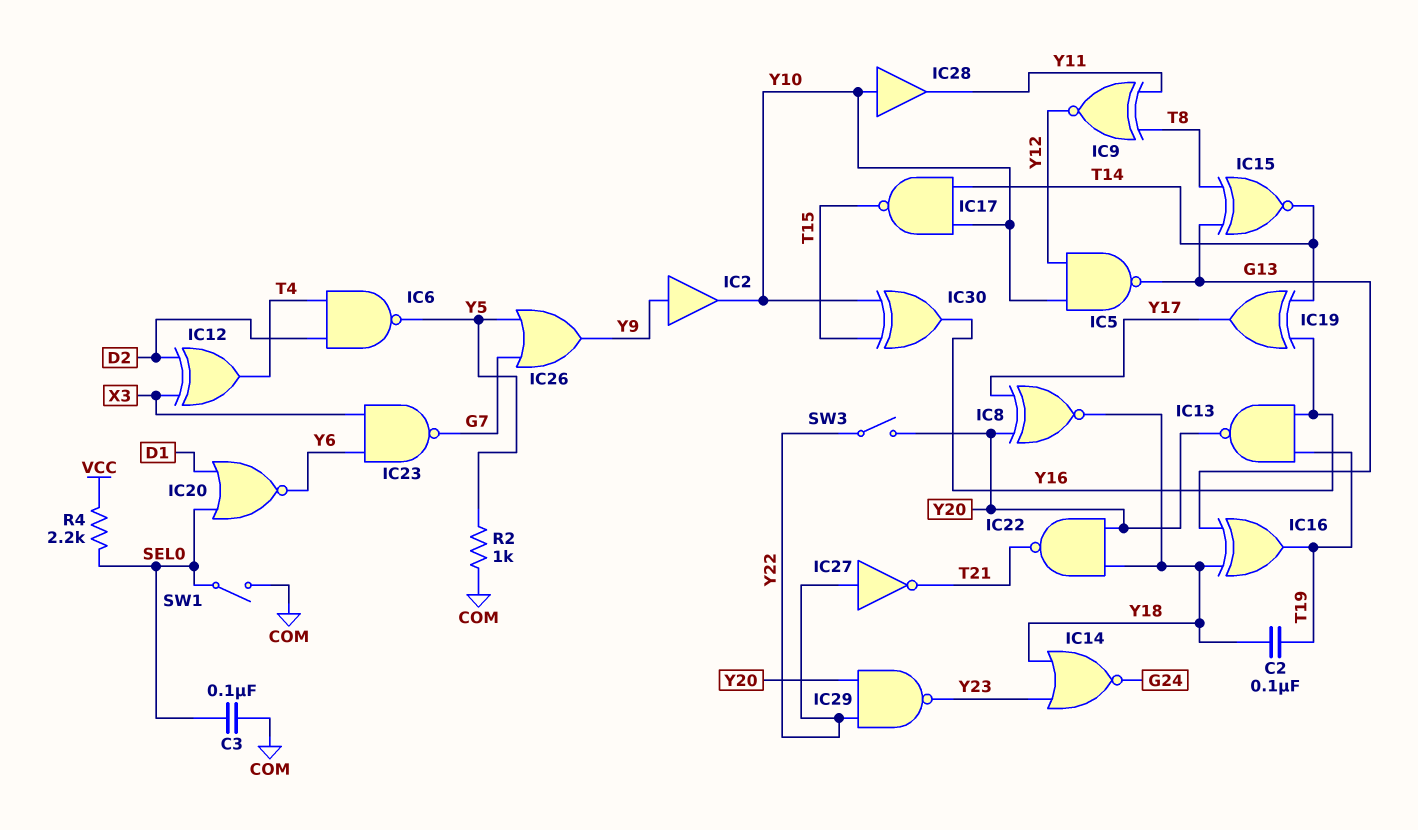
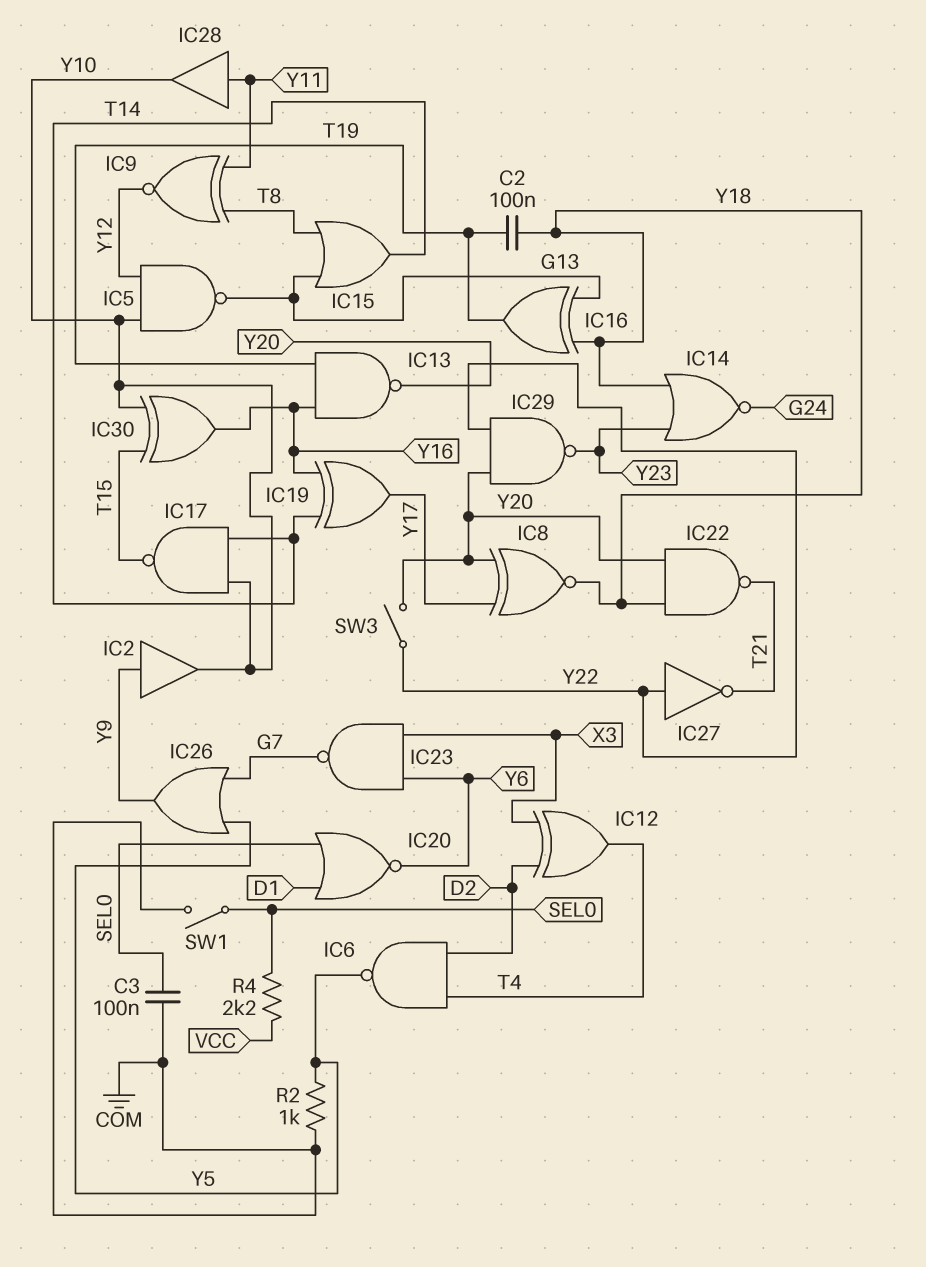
IC15: XNOR (in G13, in T8, out T14) -> OR (in G13, in T8, out T14)
IC28: buffer (in Y10, out Y11) -> buffer (in Y11, out Y10)

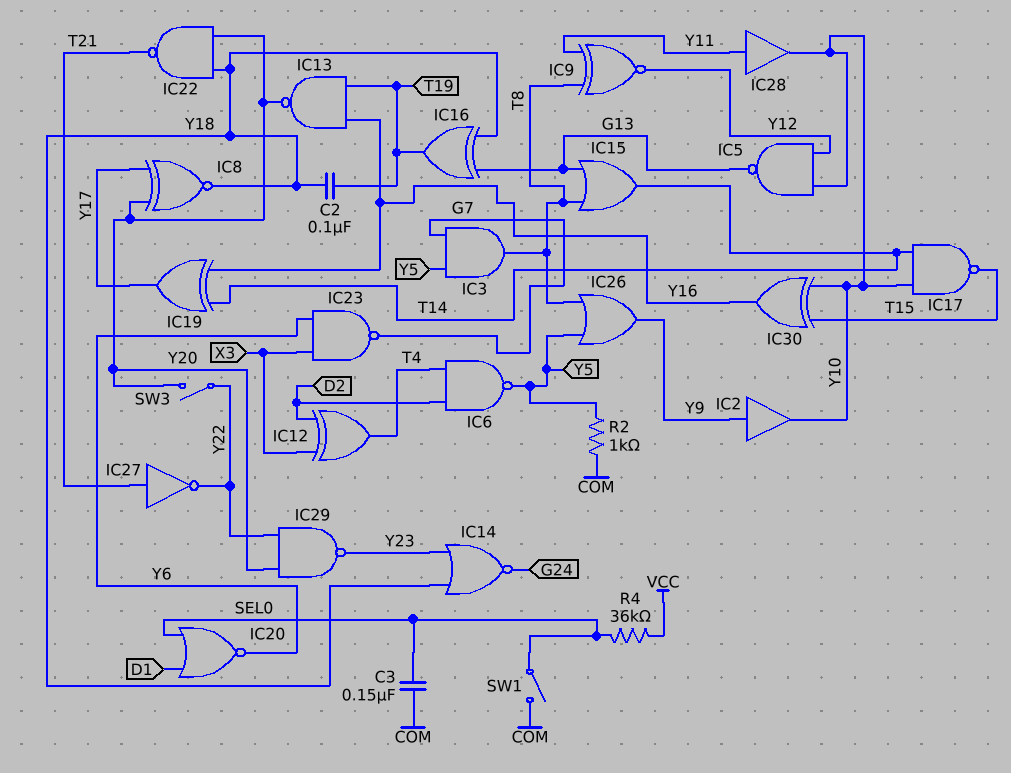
C3: 100nF (COM, SEL0) -> 150nF (COM, SEL0)
IC3: none -> AND (in G7, in Y5, out T8)
IC26: OR (in G7, in Y5, out Y9) -> OR (in T8, in Y5, out Y9)
IC27: NOT (in Y22, out T21) -> NOT (in T21, out Y22)
R4: 2.2k (SEL0, VCC) -> 36k (SEL0, VCC)

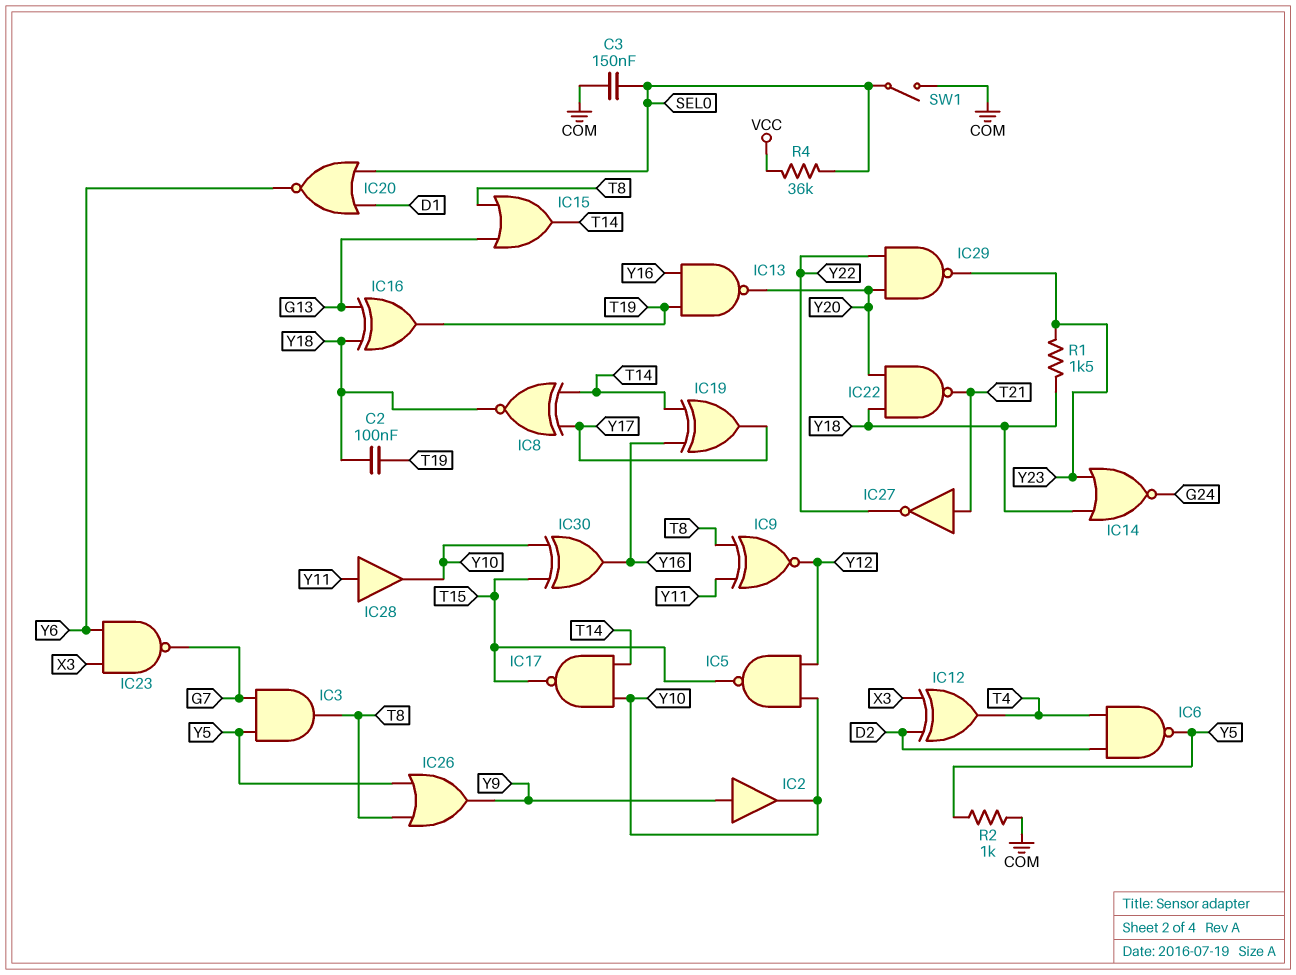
IC5: NAND (in Y10, in Y12, out G13) -> NAND (in Y10, in Y12, out T15)
IC8: XNOR (in Y17, in Y20, out Y18) -> XNOR (in T14, in Y17, out Y18)
R1: none -> 1.5k (Y18, Y23)
SW3: switch (Y20, Y22) -> none

